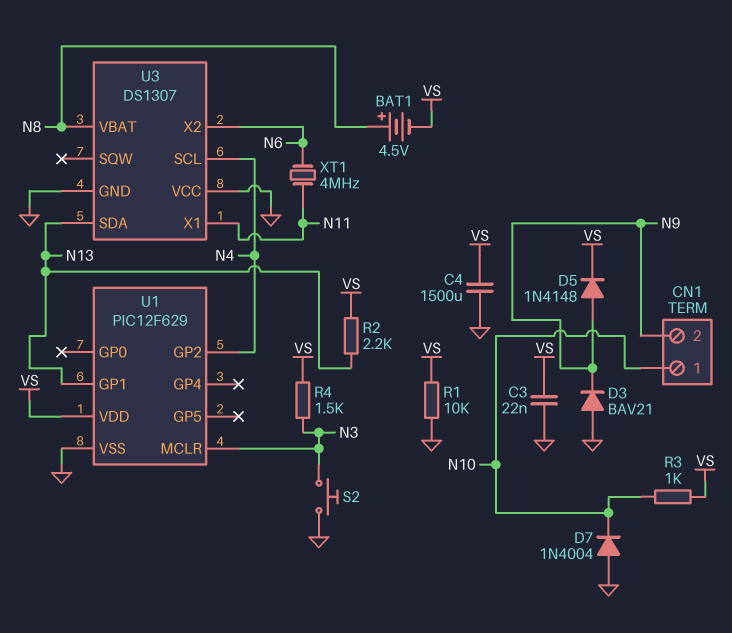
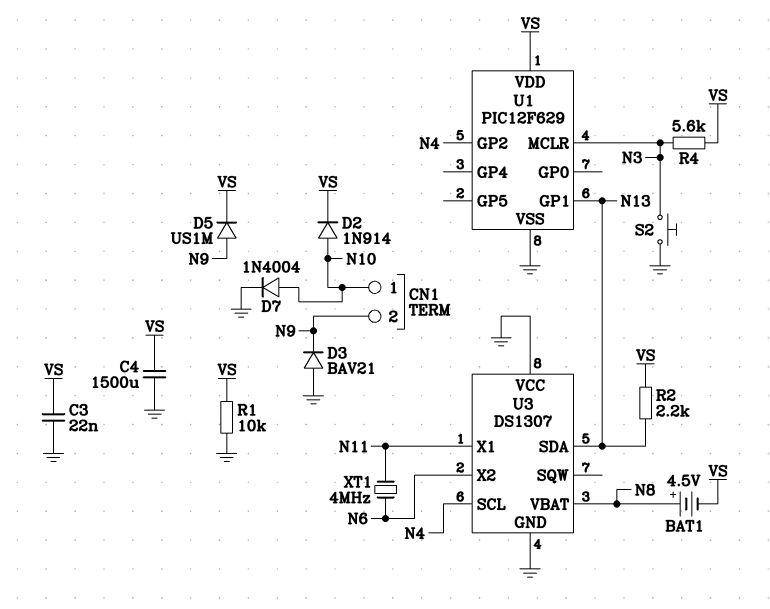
D2: none -> diode 1N914 (A N10, K VS)
D5: diode 1N4148 (A N9, K VS) -> diode US1M (A N9, K VS)
D7: diode 1N4004 (A GND, K N10) -> diode 1N4004 (A N10, K GND)
R3: 1k (N10, VS) -> none
R4: 1.5k (N3, VS) -> 5.6k (N3, VS)

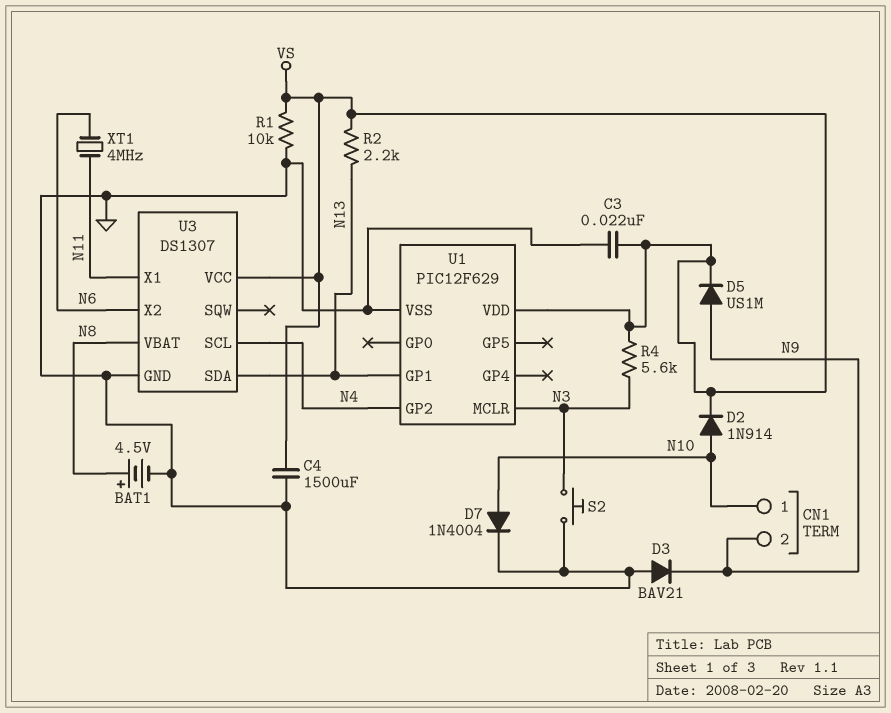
BAT1: 4.5V (plus N8, minus VS) -> 4.5V (plus N8, minus GND)
U3 pin VCC: GND -> VS

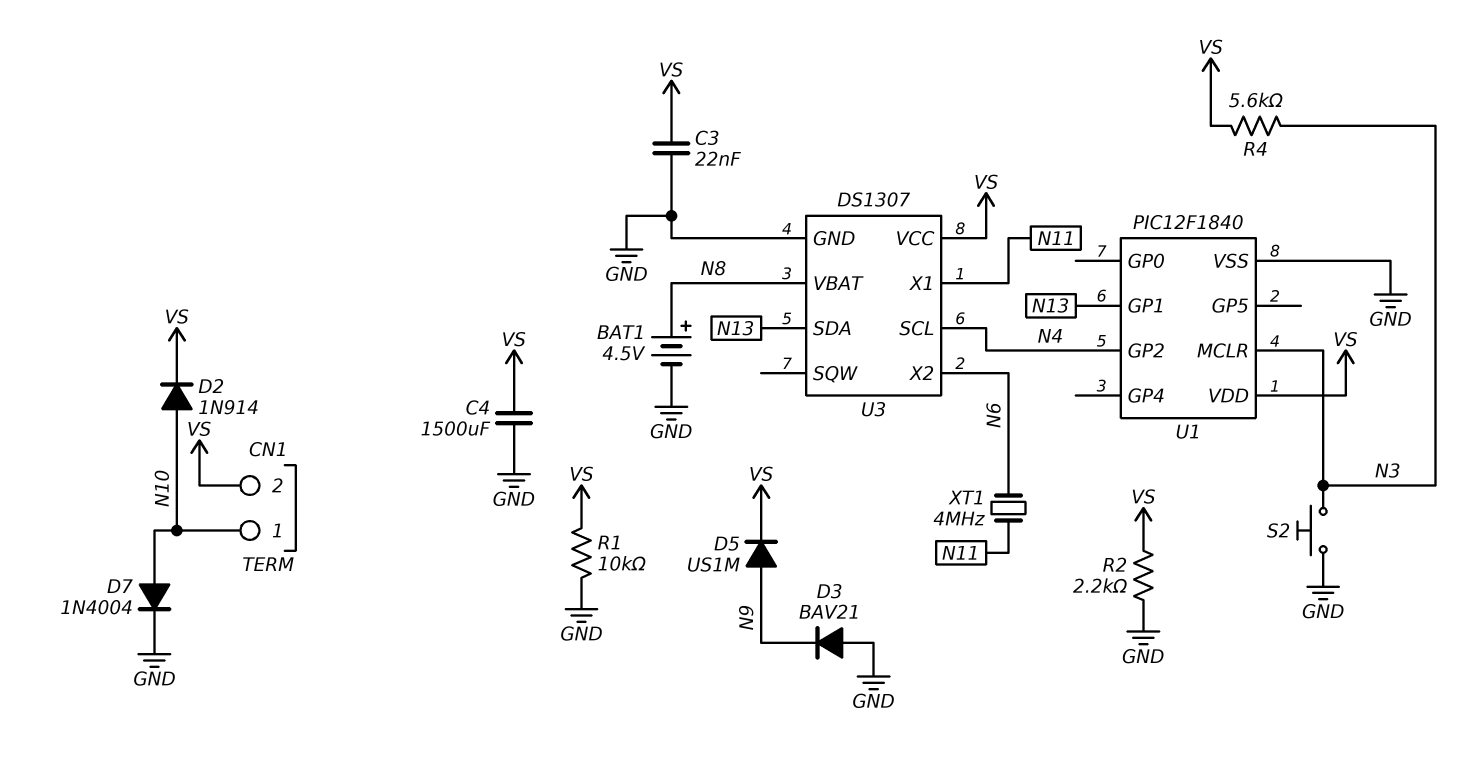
CN1 pin 2: N9 -> VS
R2: 2.2k (N13, VS) -> 2.2k (GND, VS)
U1: PIC12F629 -> PIC12F1840

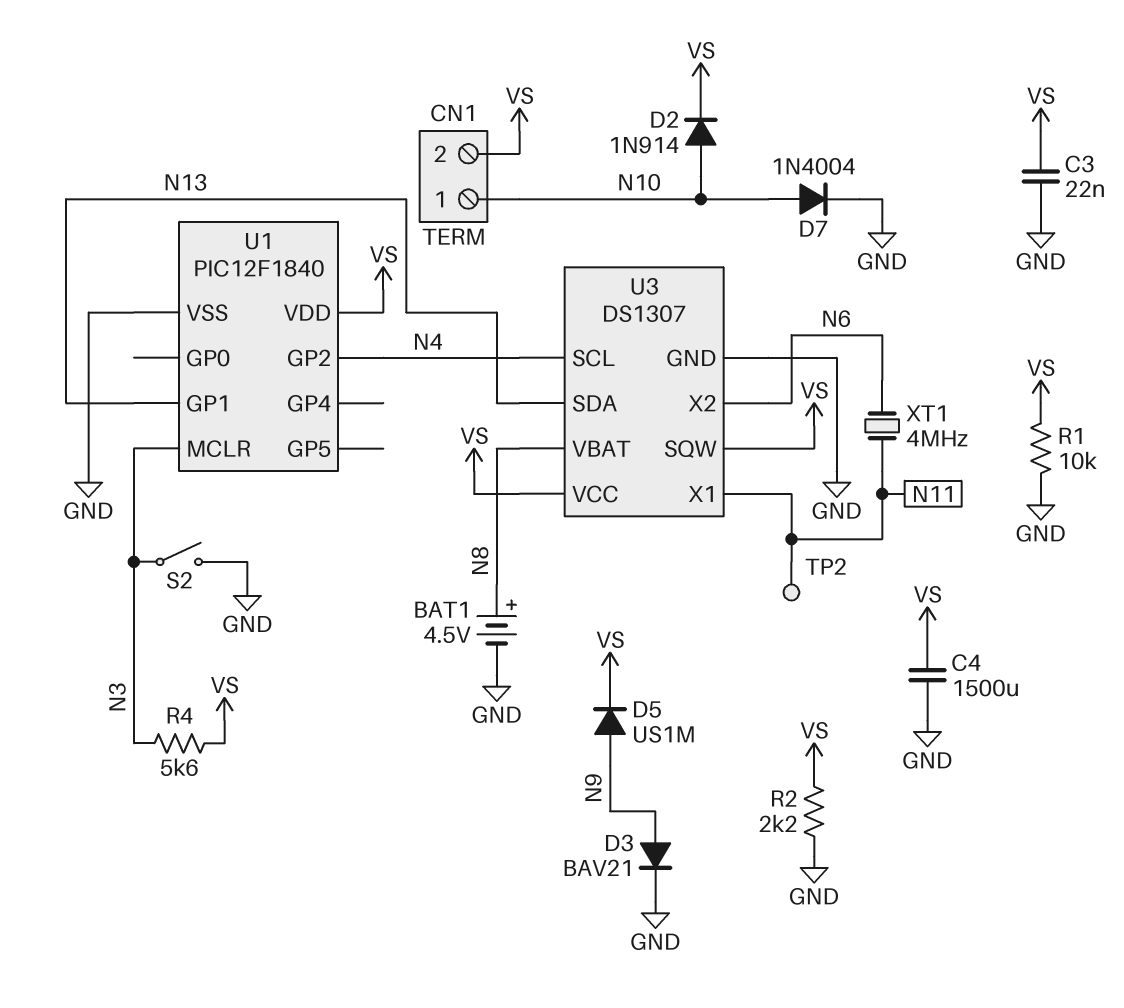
D3: diode BAV21 (A GND, K N9) -> diode BAV21 (A N9, K GND)
S2: button (GND, N3) -> switch (GND, N3)
TP2: none -> test point (N11)
U3 pin SQW: none -> VS

